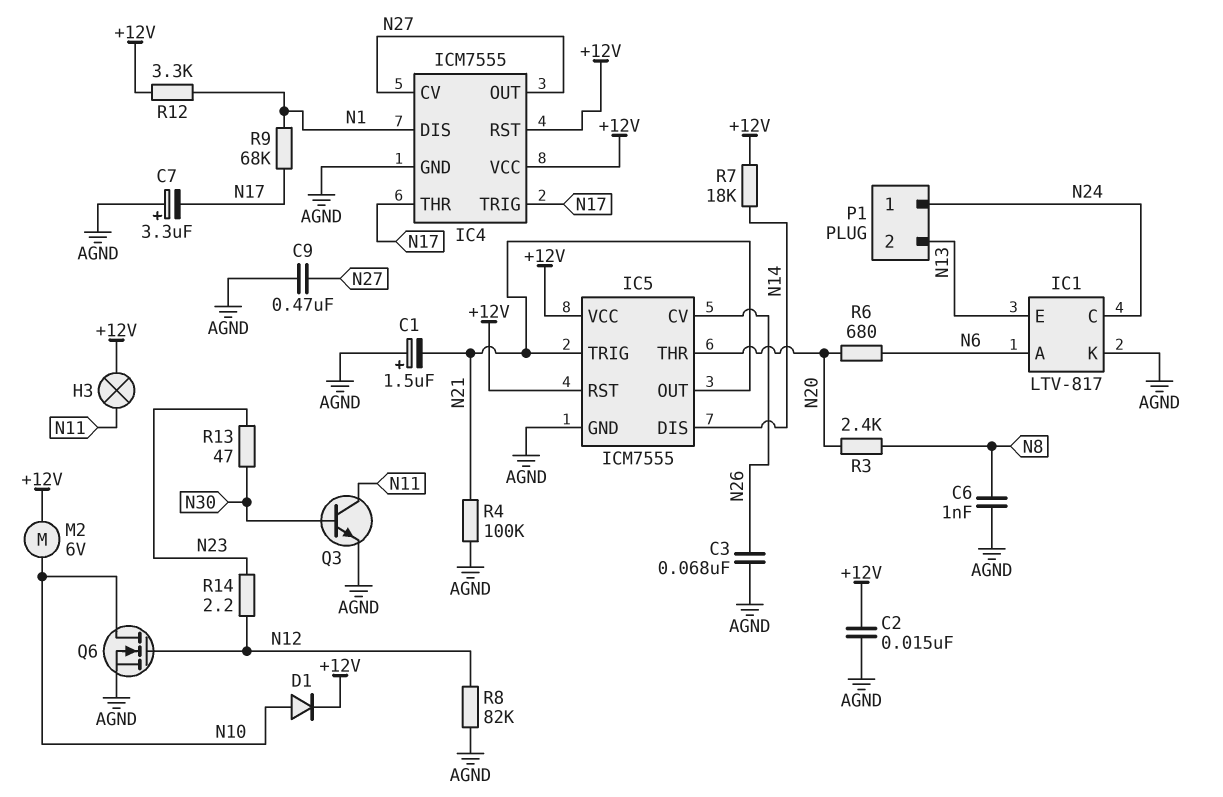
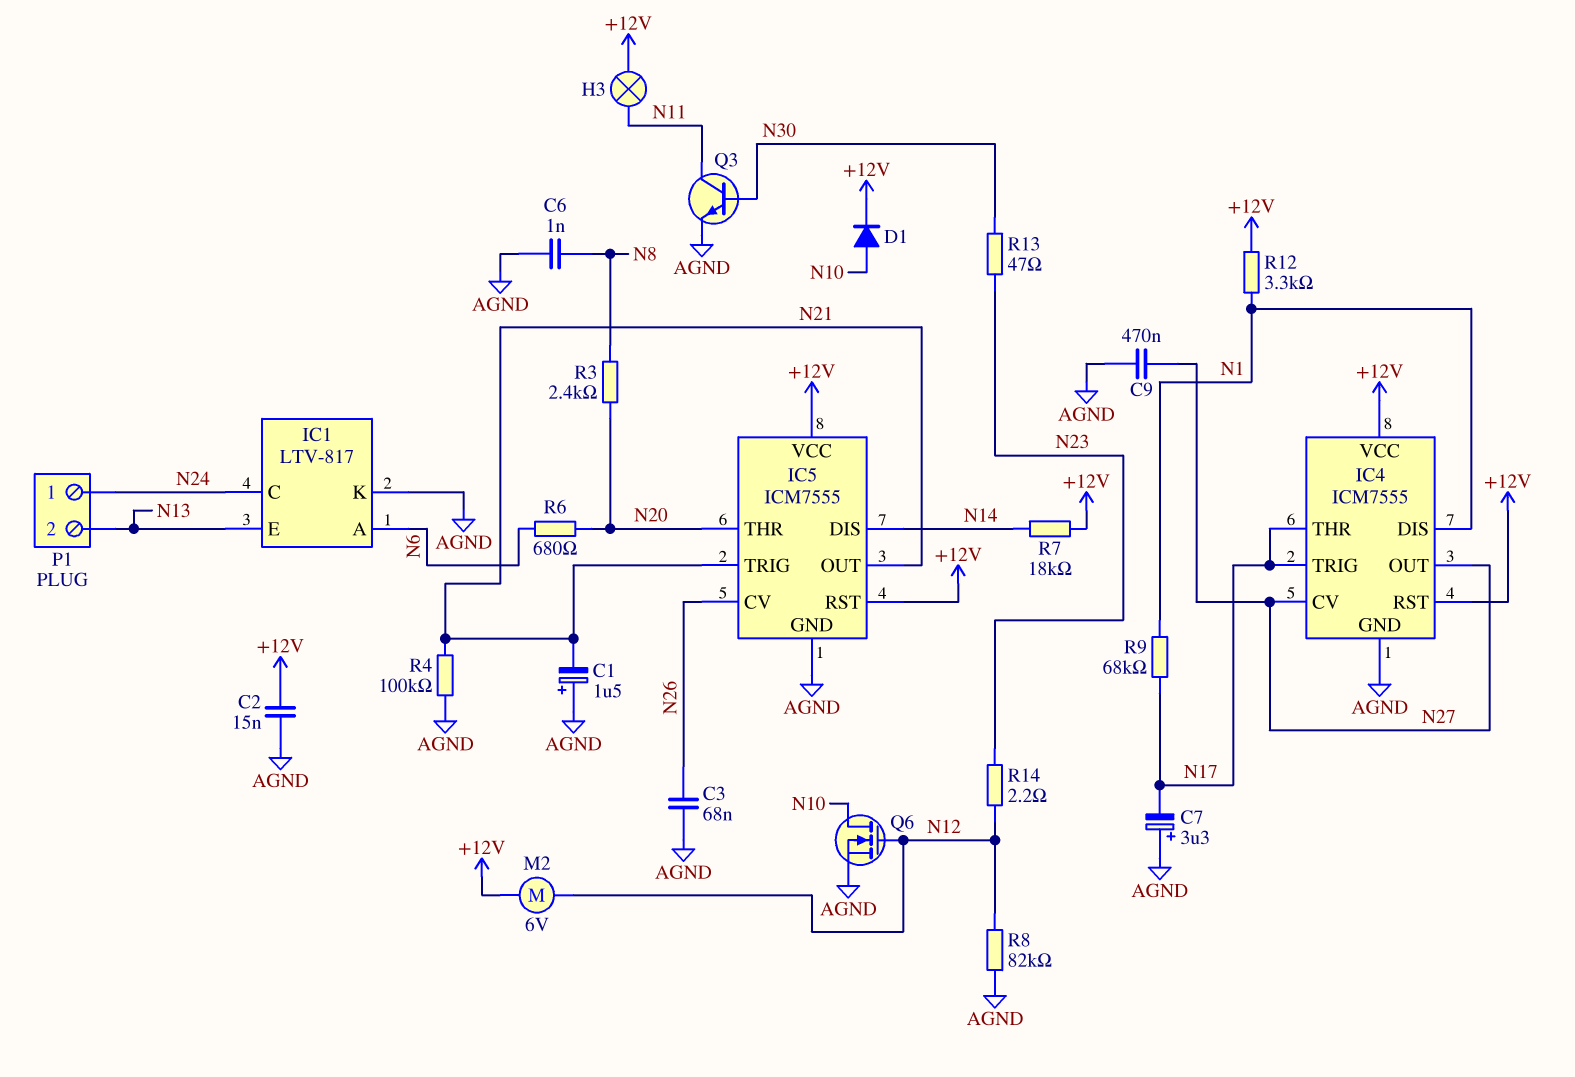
M2: motor 6V (+12V, N10) -> motor 6V (+12V, N12)

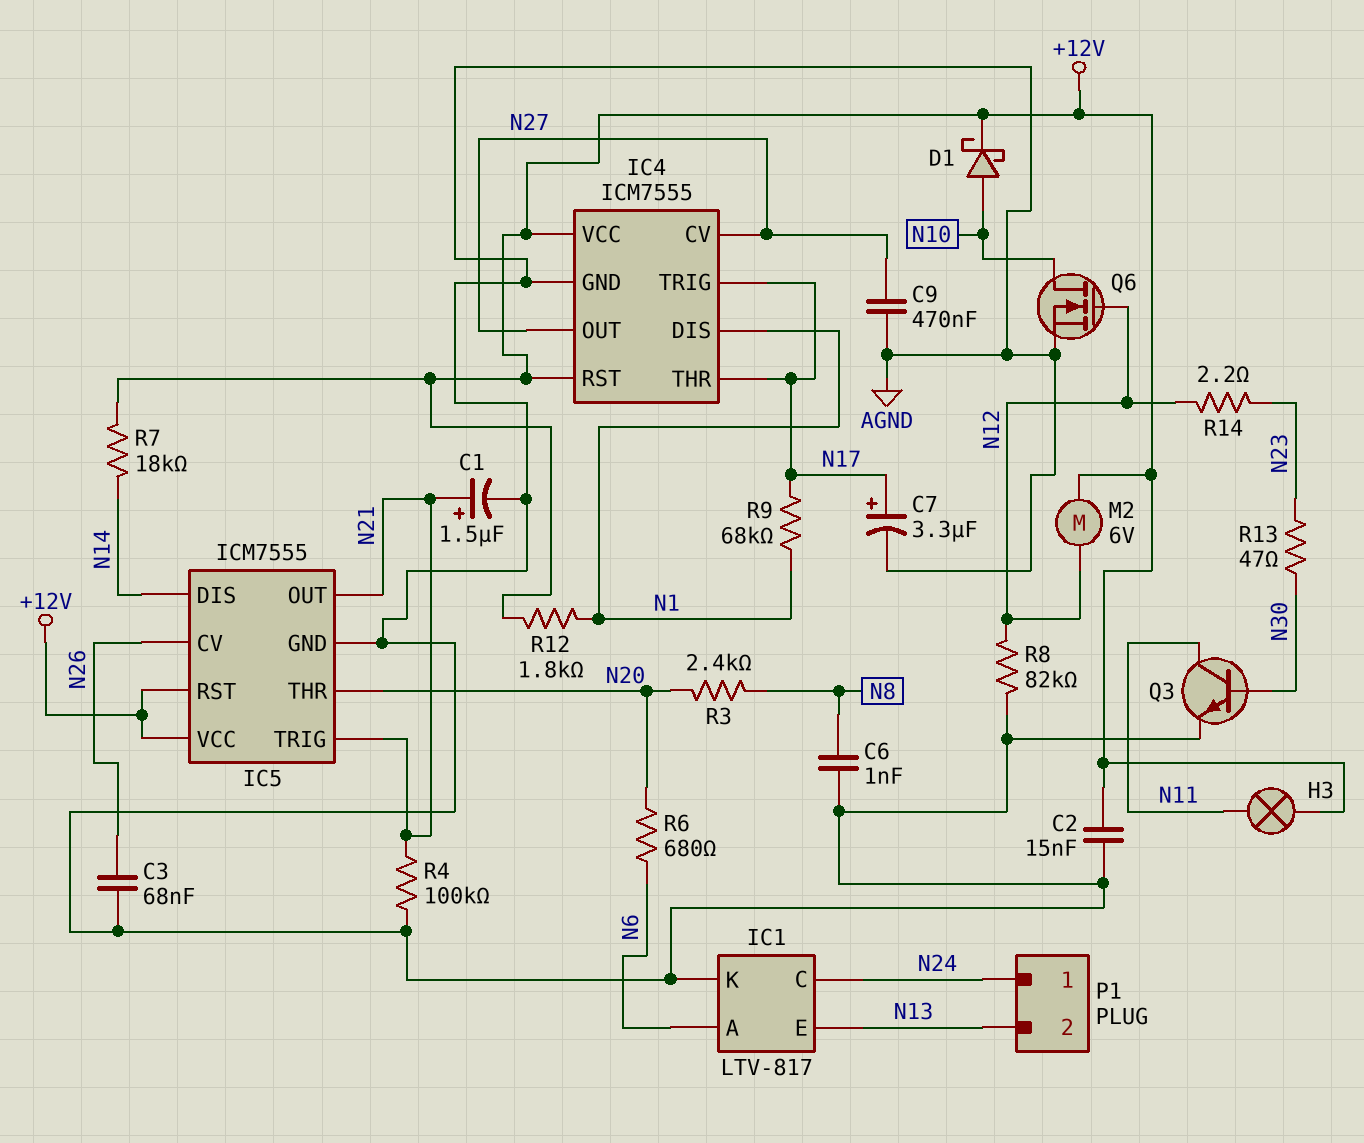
C1: 1.5uF (plus AGND, minus N21) -> 1.5uF (plus N21, minus AGND)
C7: 3.3uF (plus AGND, minus N17) -> 3.3uF (plus N17, minus AGND)
D1: diode (A N10, K +12V) -> schottky (A N10, K +12V)
R12: 3.3k (+12V, N1) -> 1.8k (+12V, N1)

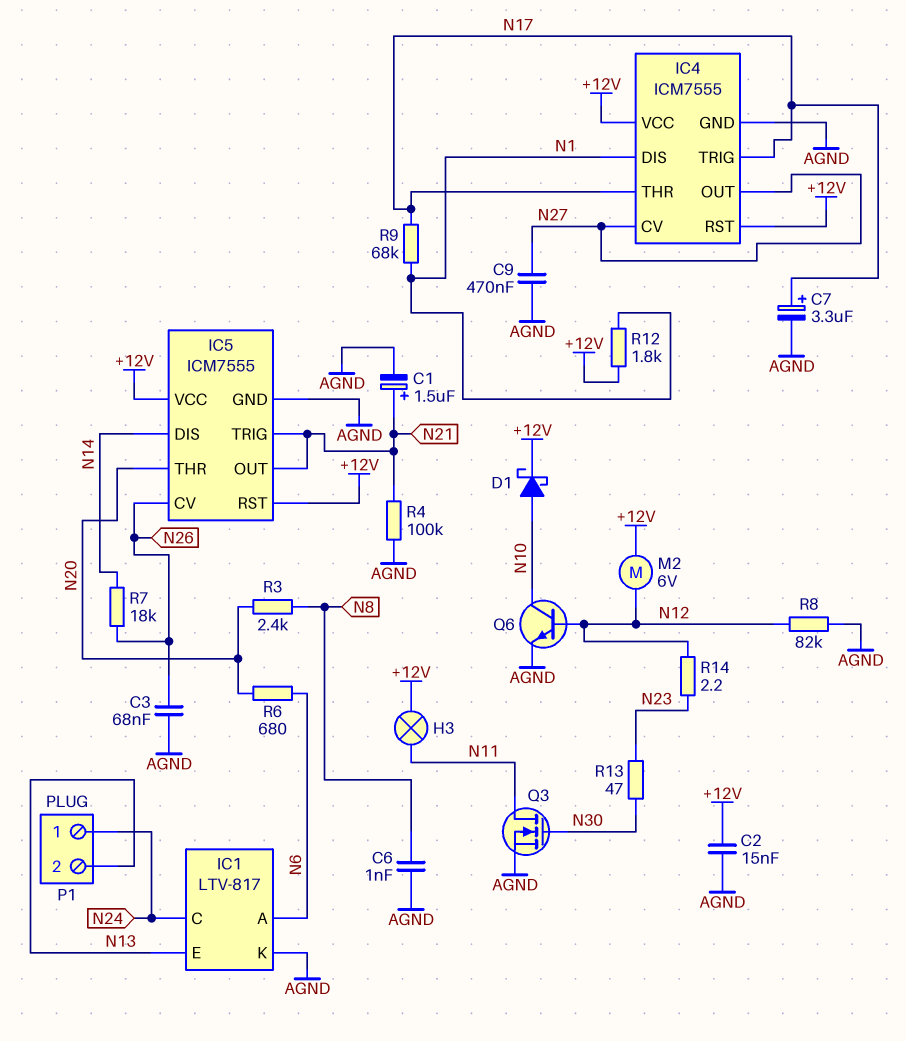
Q3: NPN (B N30, C N11, E AGND) -> NMOS (G N30, D N11, S AGND)
Q6: NMOS (G N12, D N10, S AGND) -> NPN (B N12, C N10, E AGND)
R7: 18k (+12V, N14) -> 18k (N14, N26)

